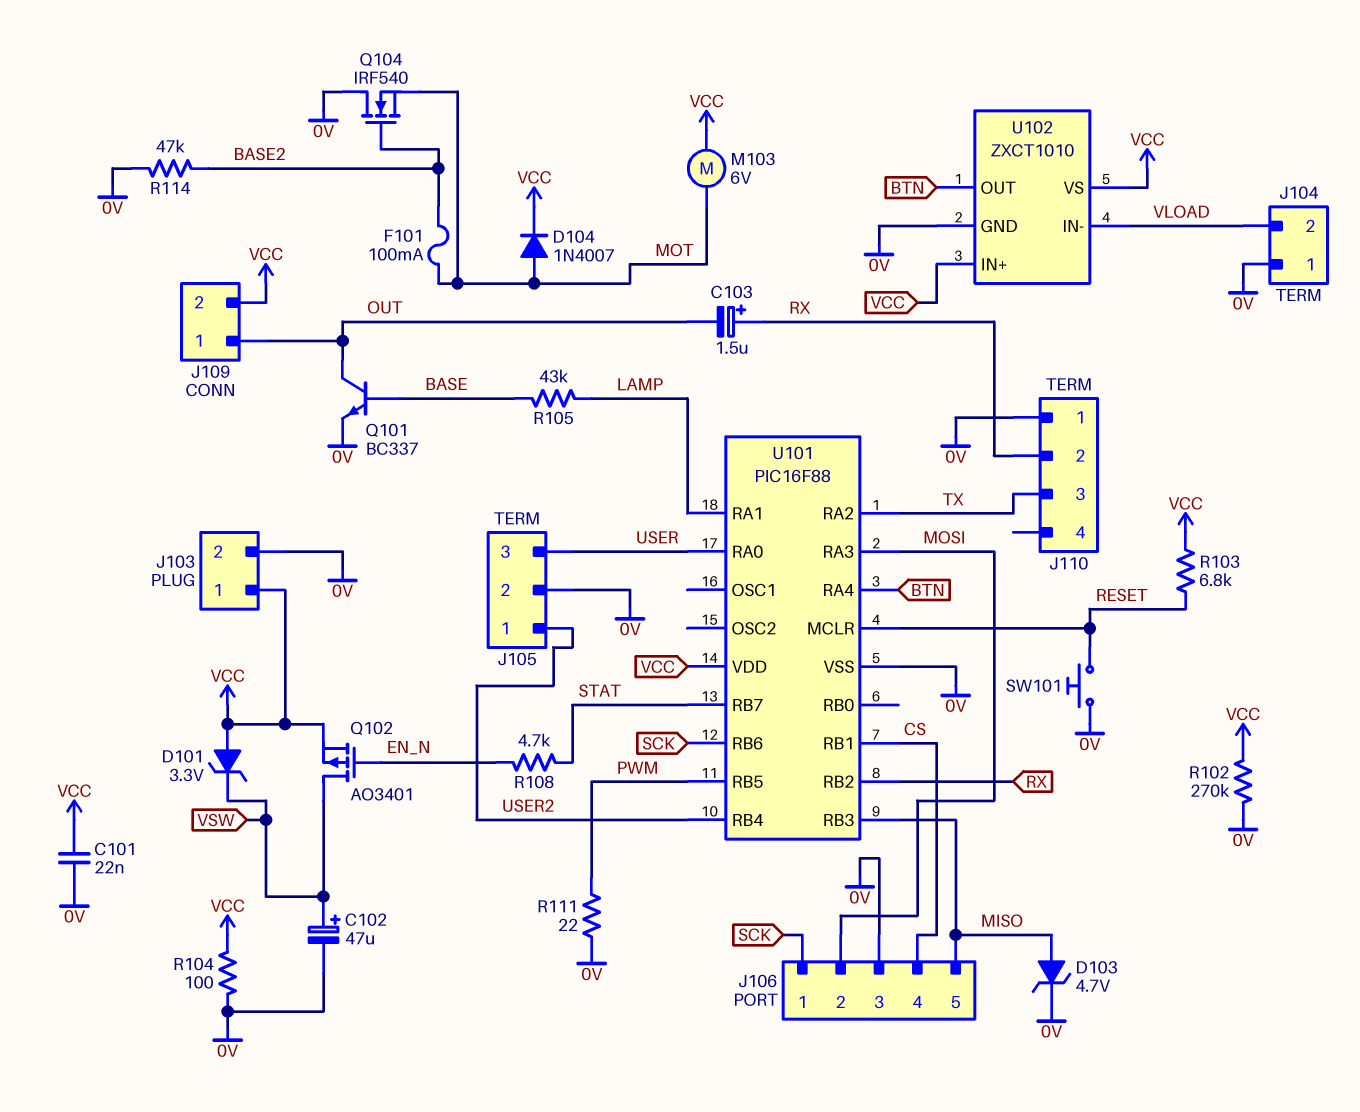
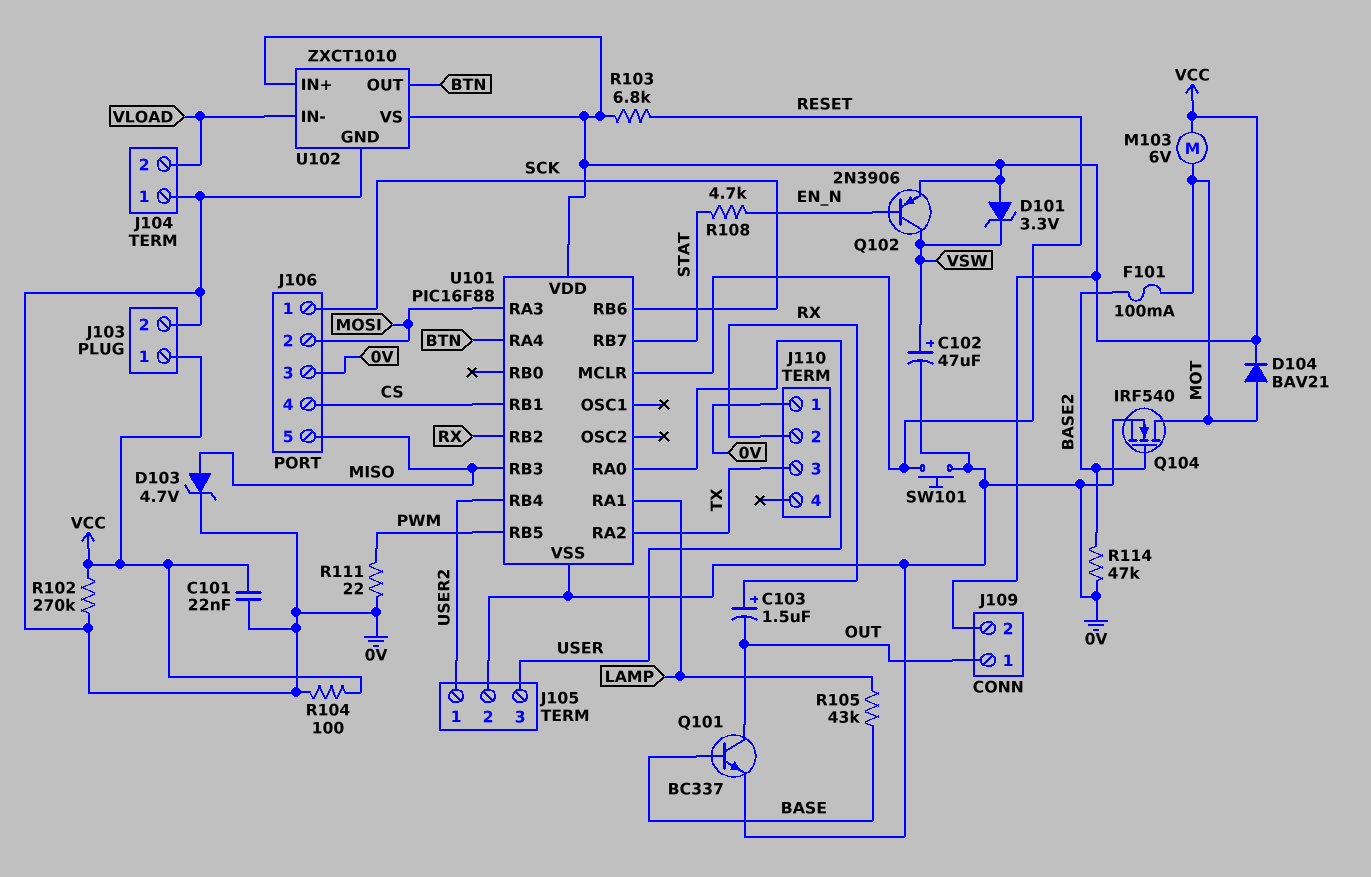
D104: diode 1N4007 (A MOT, K VCC) -> diode BAV21 (A MOT, K VCC)
Q102: PMOS AO3401 (G EN_N, D VSW, S VCC) -> PNP 2N3906 (B EN_N, C VSW, E VCC)
Q104: NMOS IRF540 (G BASE2, D 0V, S MOT) -> NMOS IRF540 (G BASE2, D MOT, S 0V)

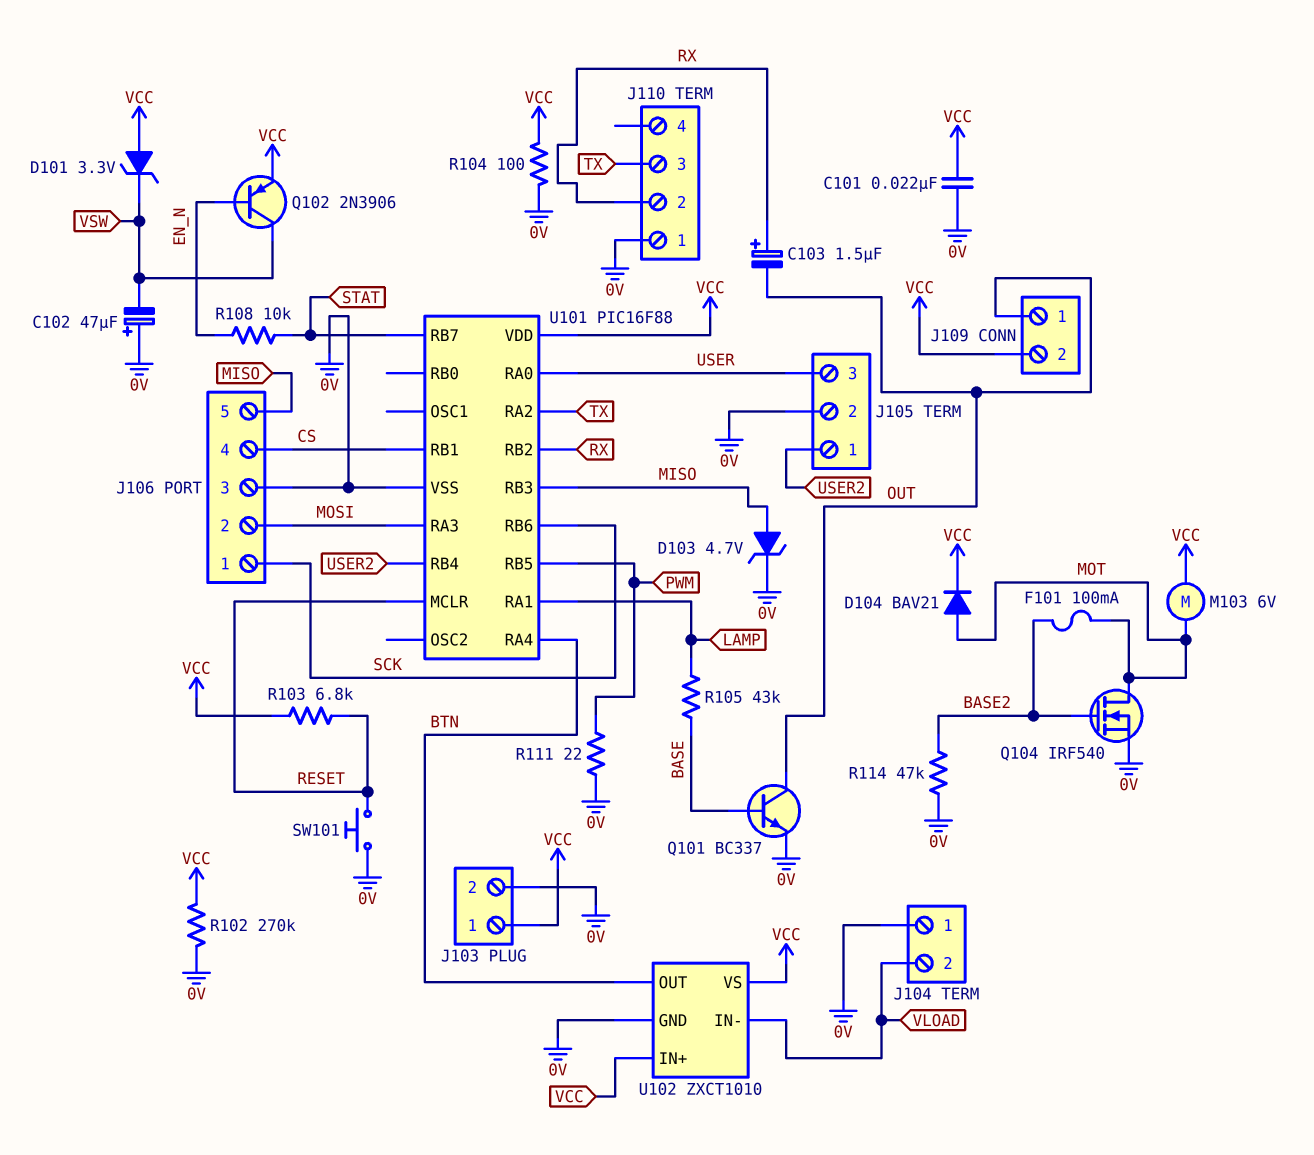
C102: 47uF (plus VSW, minus 0V) -> 47uF (plus 0V, minus VSW)
R108: 4.7k (EN_N, STAT) -> 10k (EN_N, STAT)

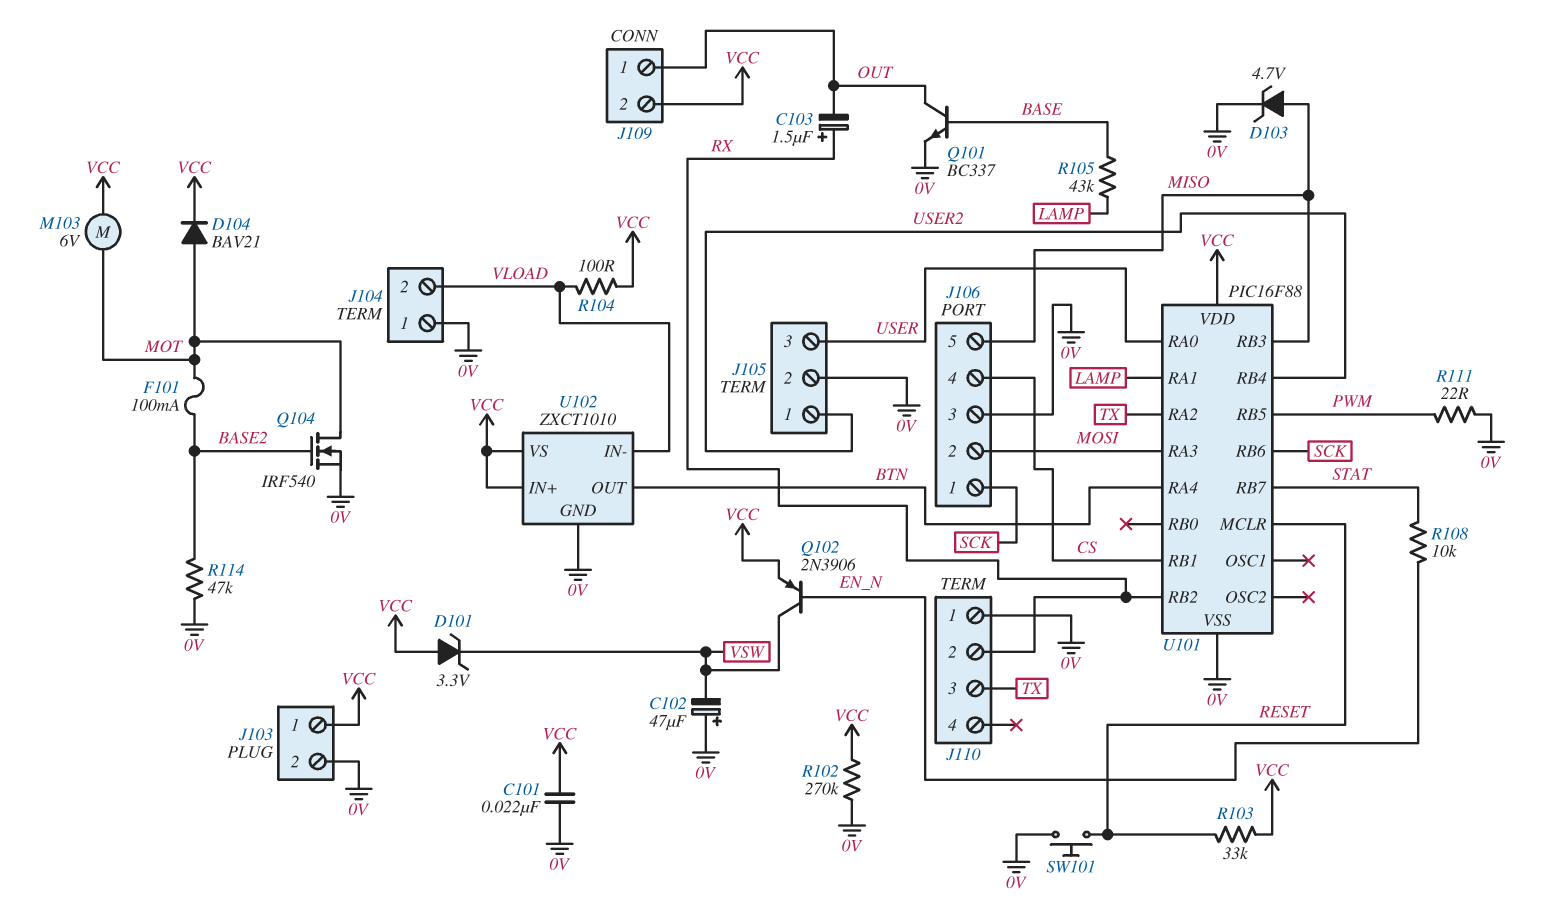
R103: 6.8k (RESET, VCC) -> 33k (RESET, VCC)
R104: 100 (0V, VCC) -> 100 (VCC, VLOAD)

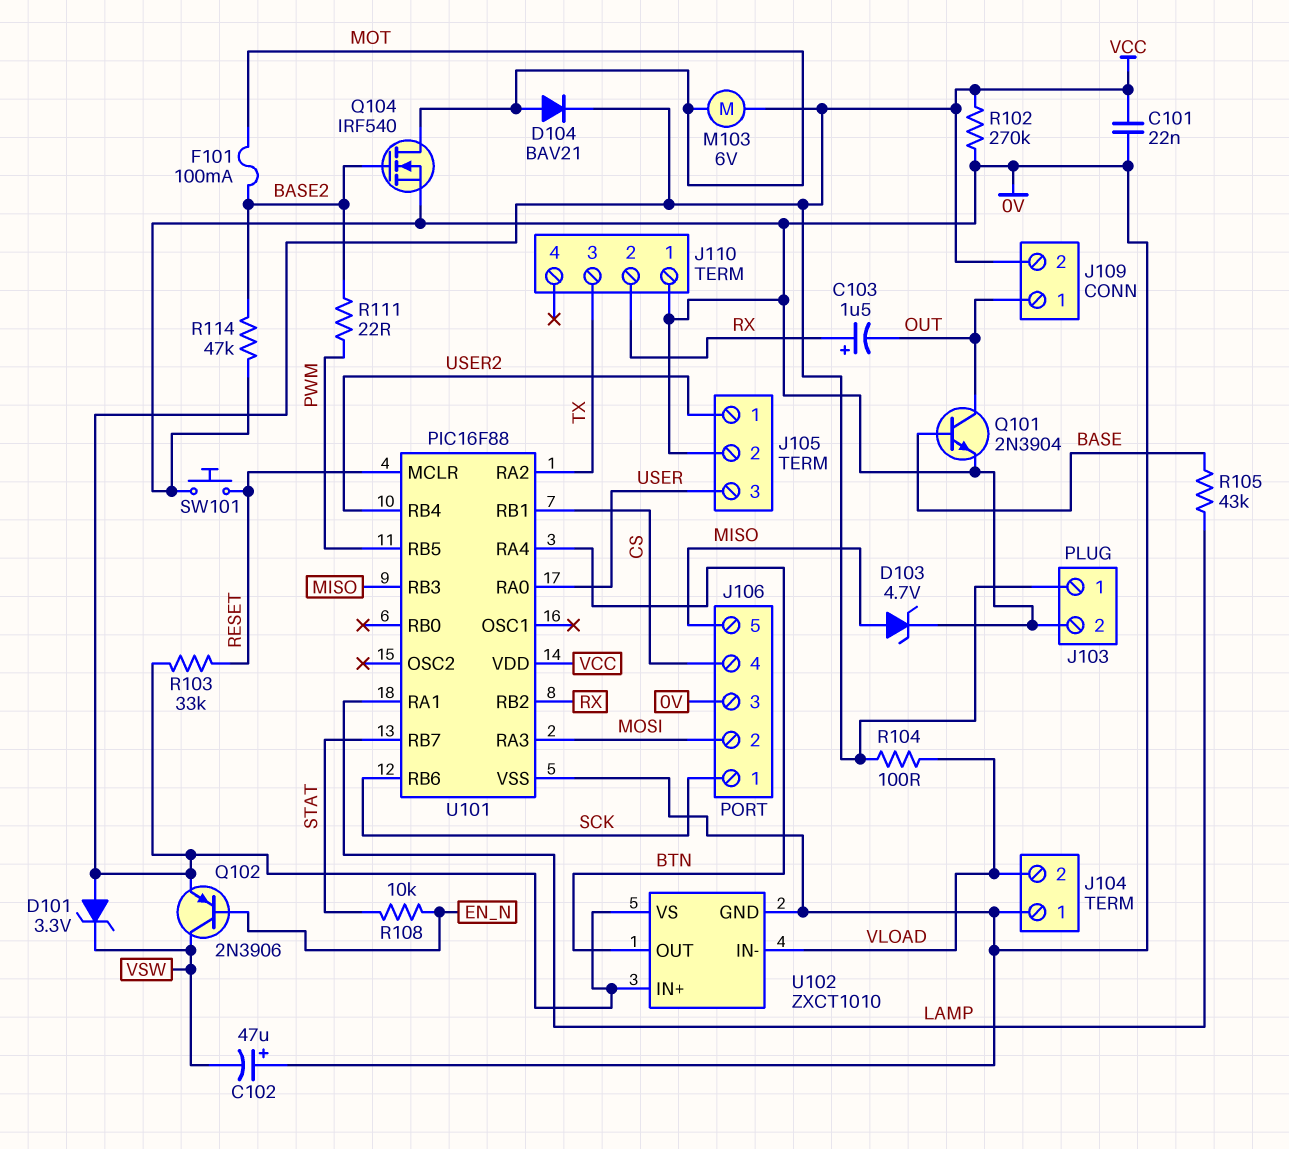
Q101: NPN BC337 (B BASE, C OUT, E 0V) -> NPN 2N3904 (B BASE, C OUT, E 0V)
R111: 22 (0V, PWM) -> 22 (BASE2, PWM)

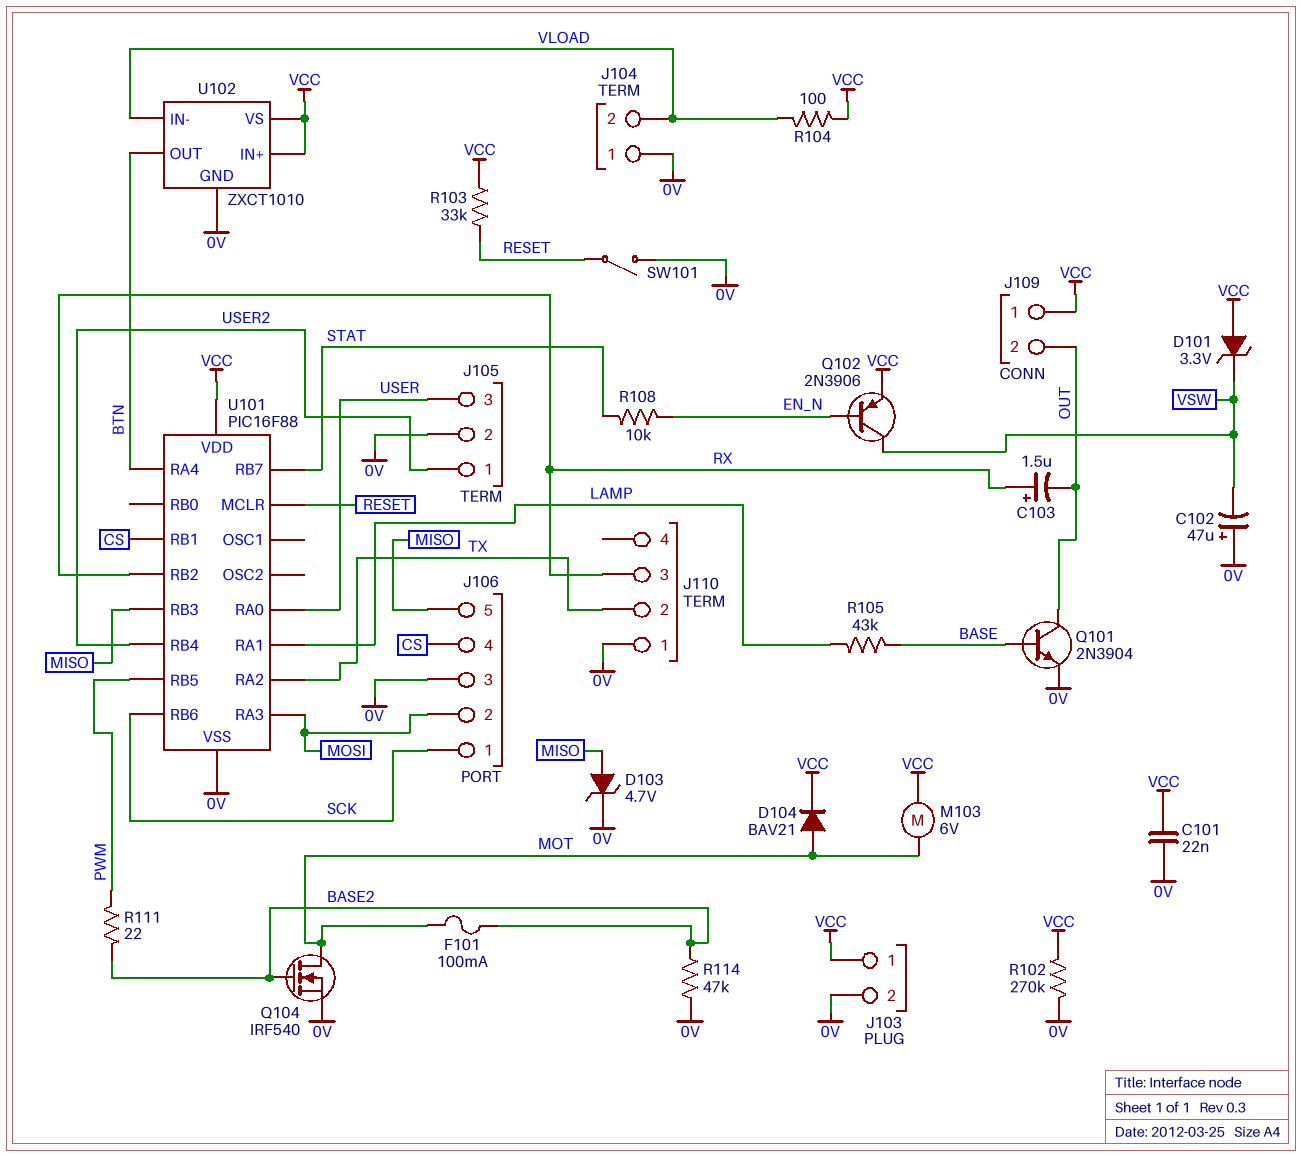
J109 pin 1: OUT -> VCC
J109 pin 2: VCC -> OUT
J110 pin 2: RX -> TX
J110 pin 3: TX -> RX
SW101: button (0V, RESET) -> switch (0V, RESET)

